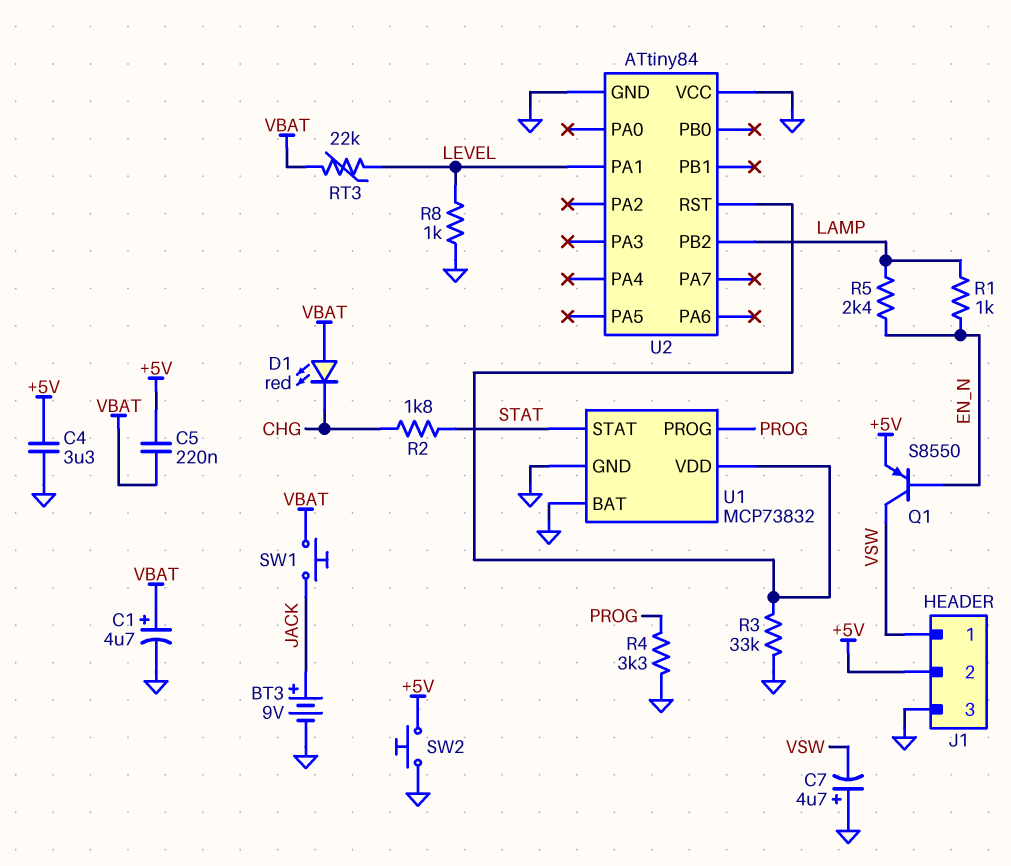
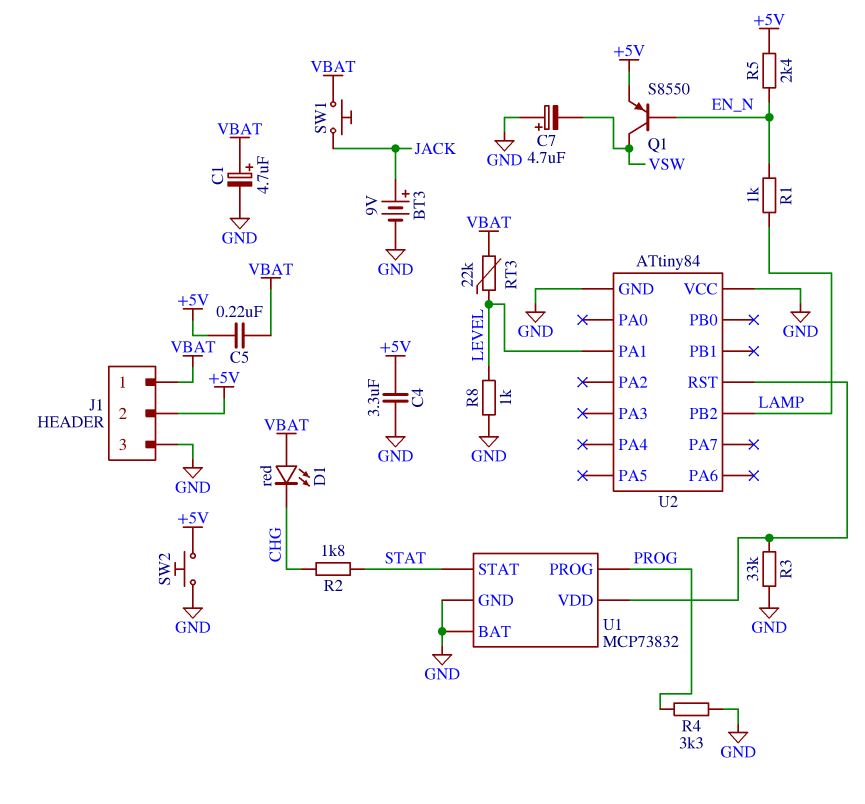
J1 pin 1: VSW -> VBAT
R5: 2.4k (EN_N, LAMP) -> 2.4k (+5V, EN_N)

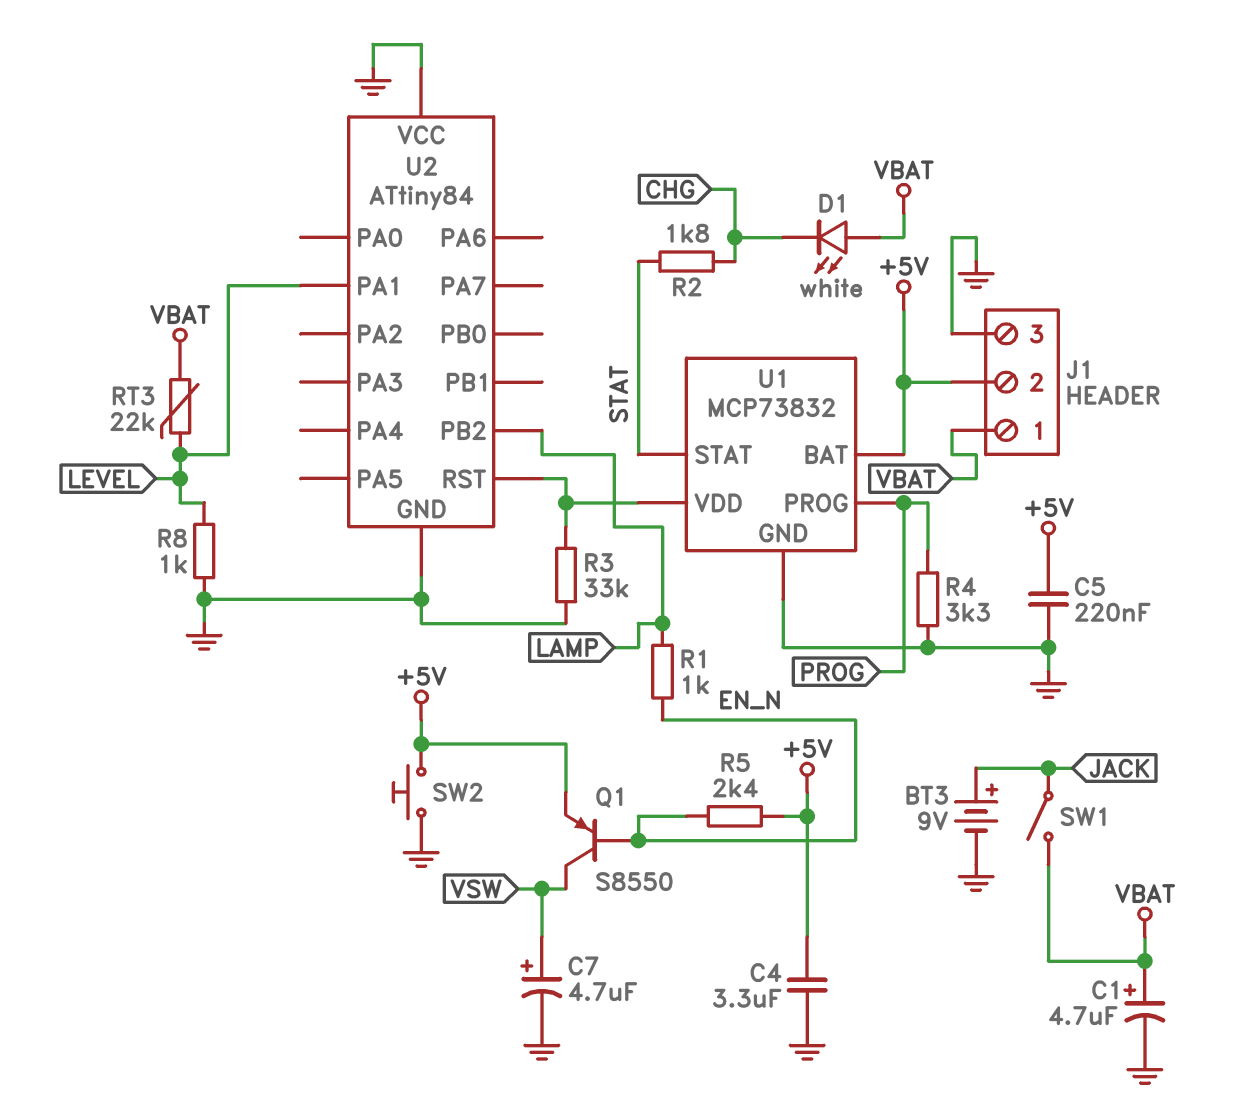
C5: 220nF (+5V, VBAT) -> 220nF (+5V, GND)
C7: 4.7uF (plus GND, minus VSW) -> 4.7uF (plus VSW, minus GND)
D1: LED red (A VBAT, K CHG) -> LED white (A VBAT, K CHG)
SW1: button (JACK, VBAT) -> switch (JACK, VBAT)
U1 pin BAT: GND -> +5V

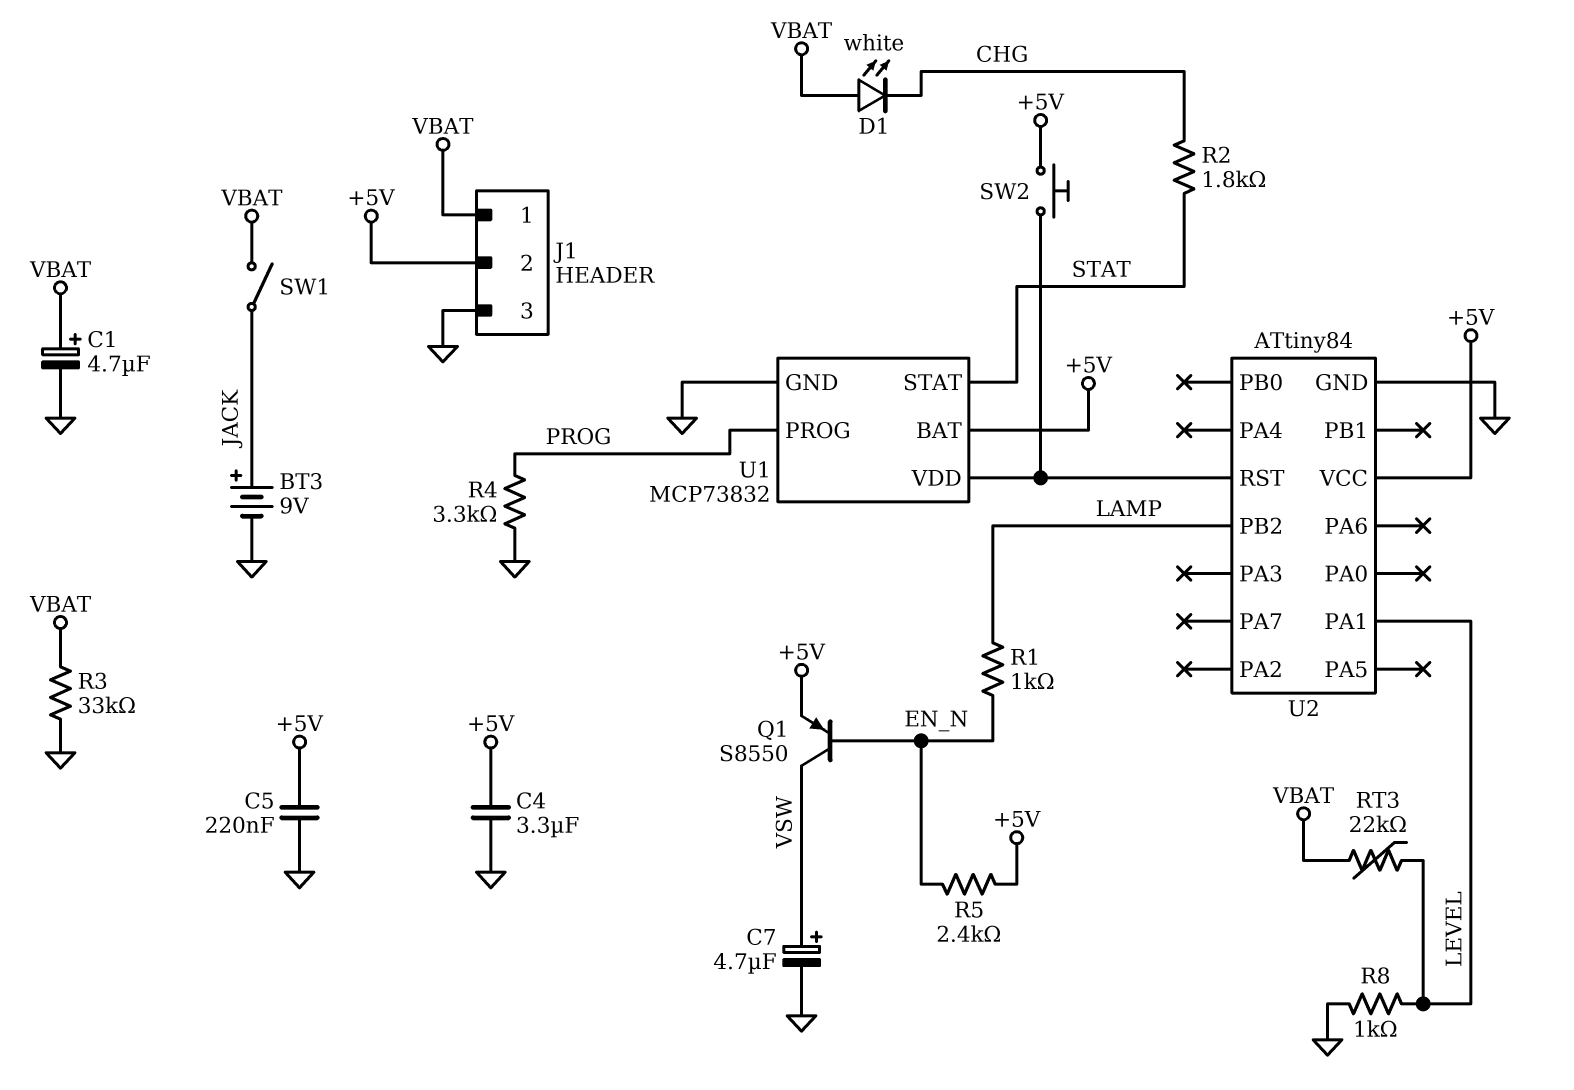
R3: 33k (GND, U1/VDD) -> 33k (GND, VBAT)
SW2: button (+5V, GND) -> button (+5V, U1/VDD)
U2 pin VCC: GND -> +5V

